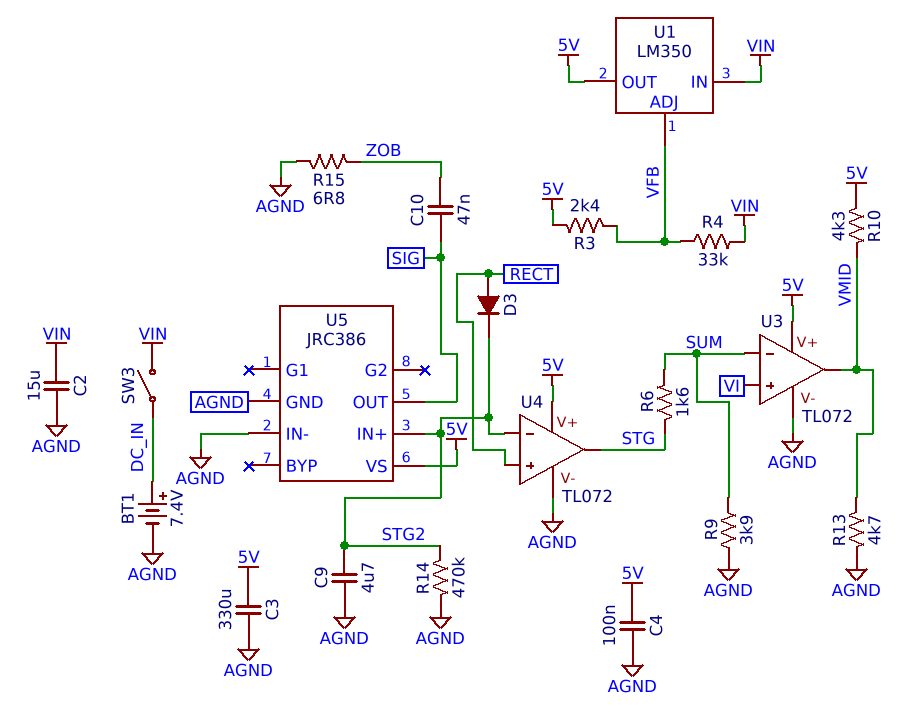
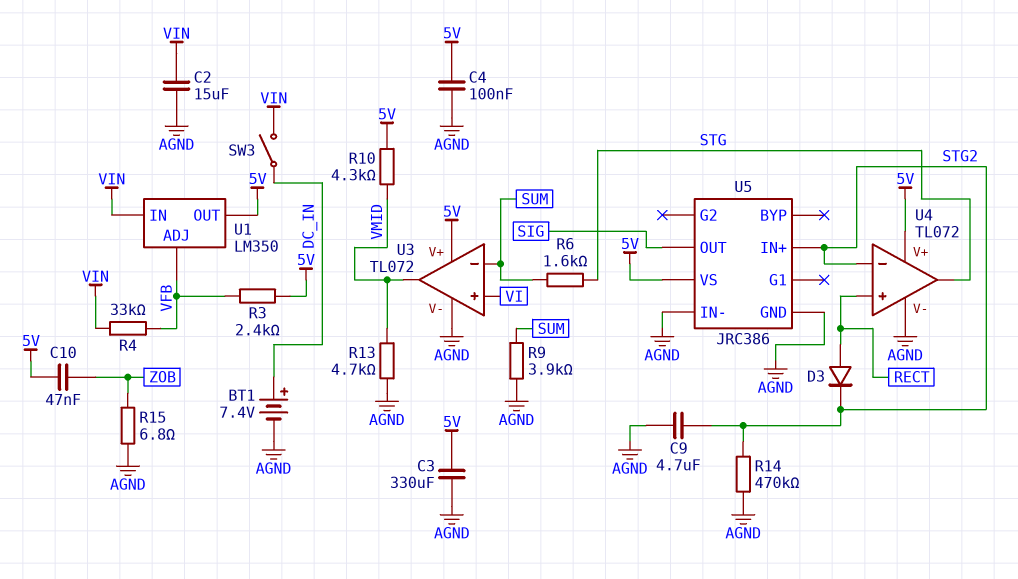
C10: 47nF (SIG, ZOB) -> 47nF (5V, ZOB)

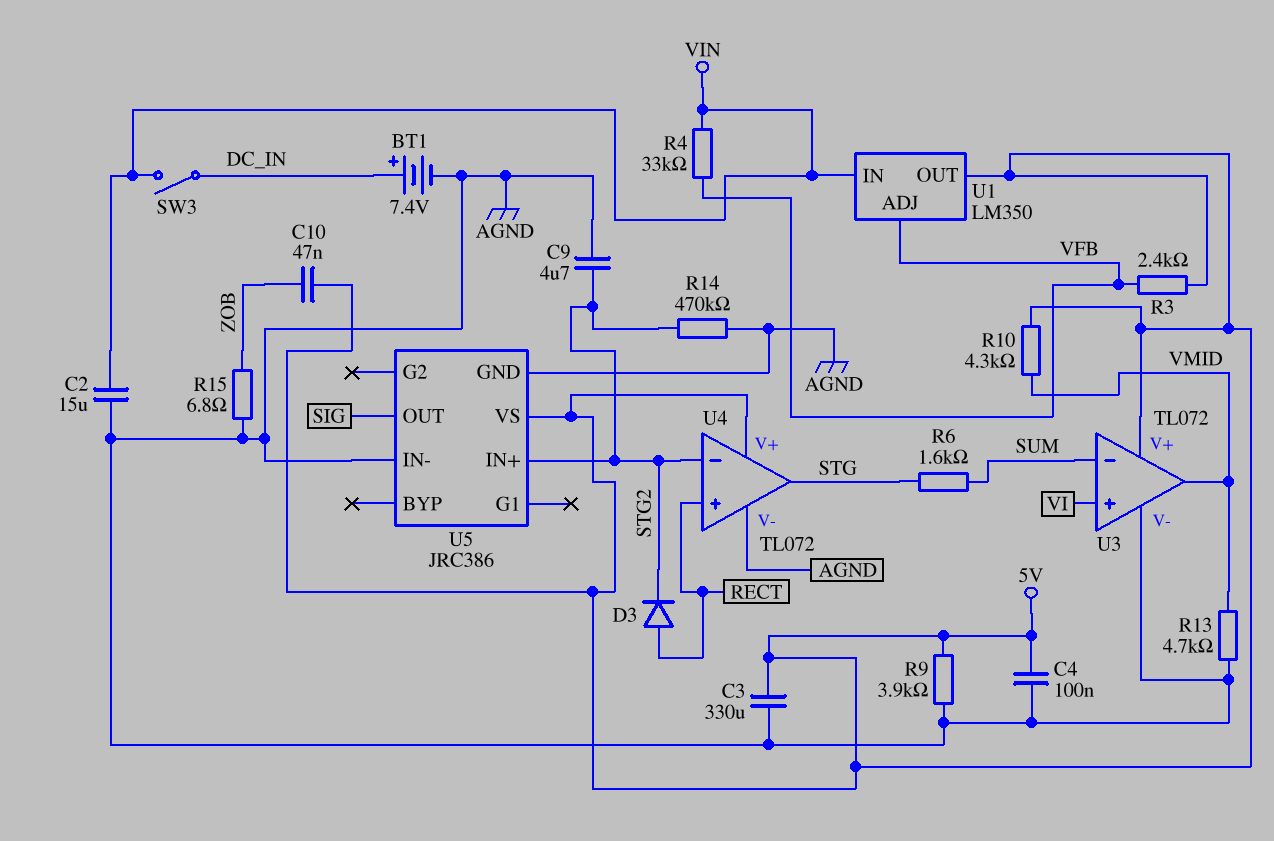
R9: 3.9k (AGND, SUM) -> 3.9k (5V, AGND)

